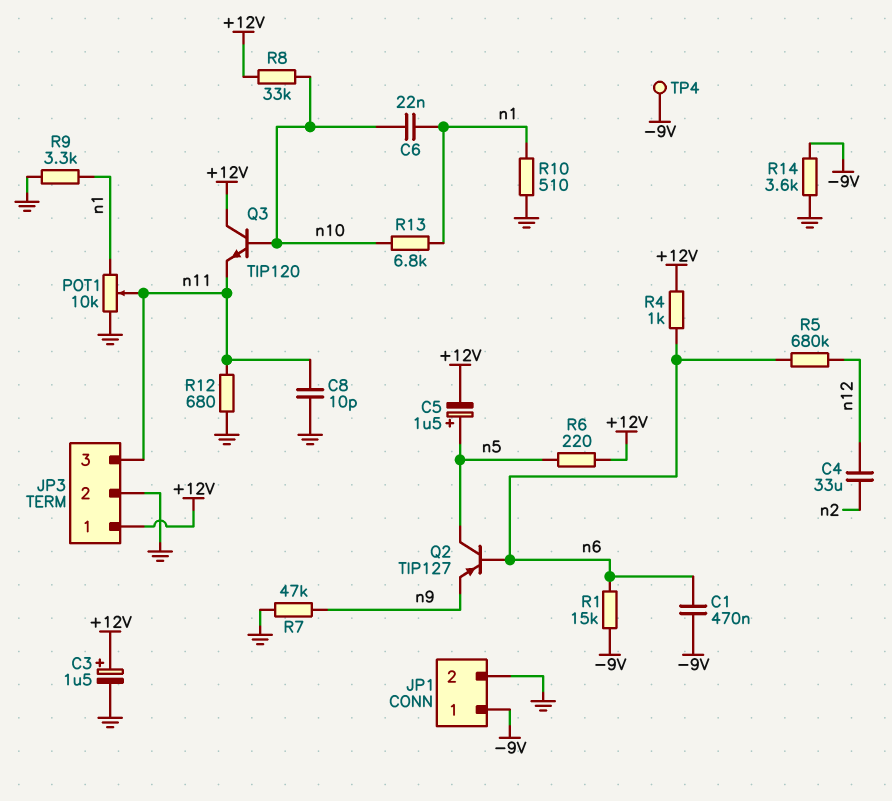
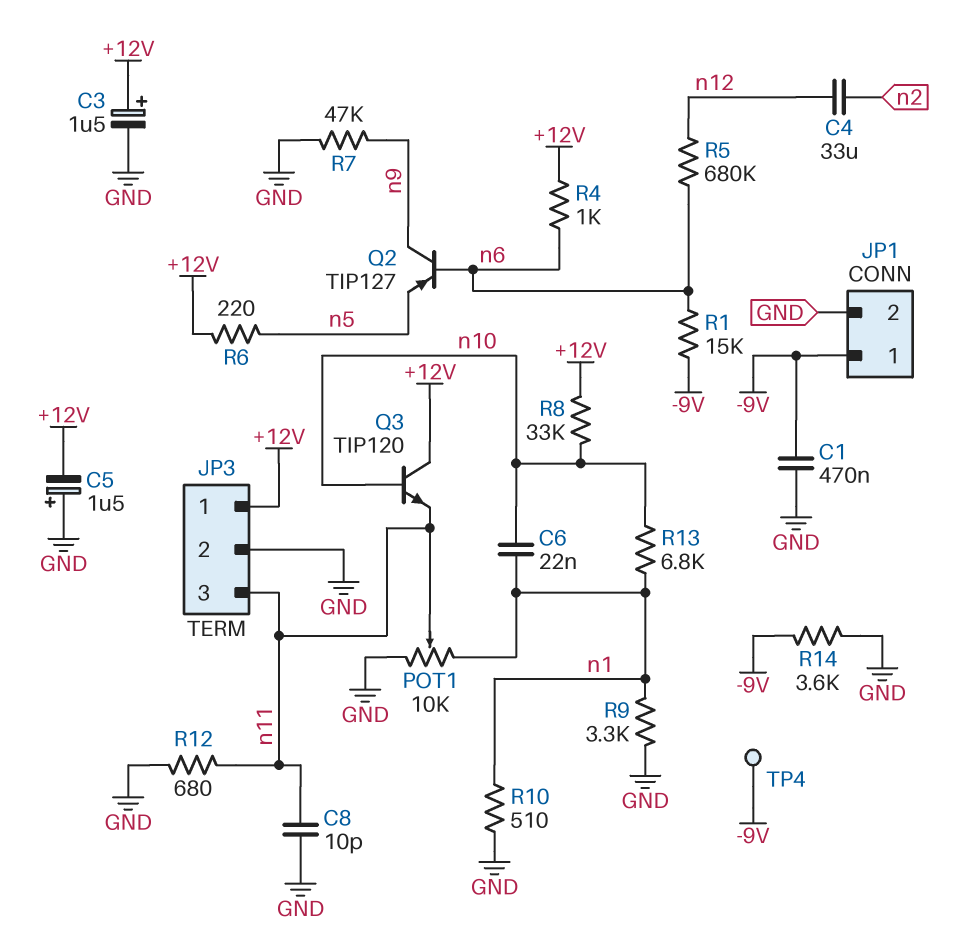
C1: 470nF (-9V, n6) -> 470nF (-9V, GND)
C5: 1.5uF (plus n5, minus +12V) -> 1.5uF (plus GND, minus +12V)
Q2: PNP TIP127 (B n6, C n5, E n9) -> PNP TIP127 (B n6, C n9, E n5)

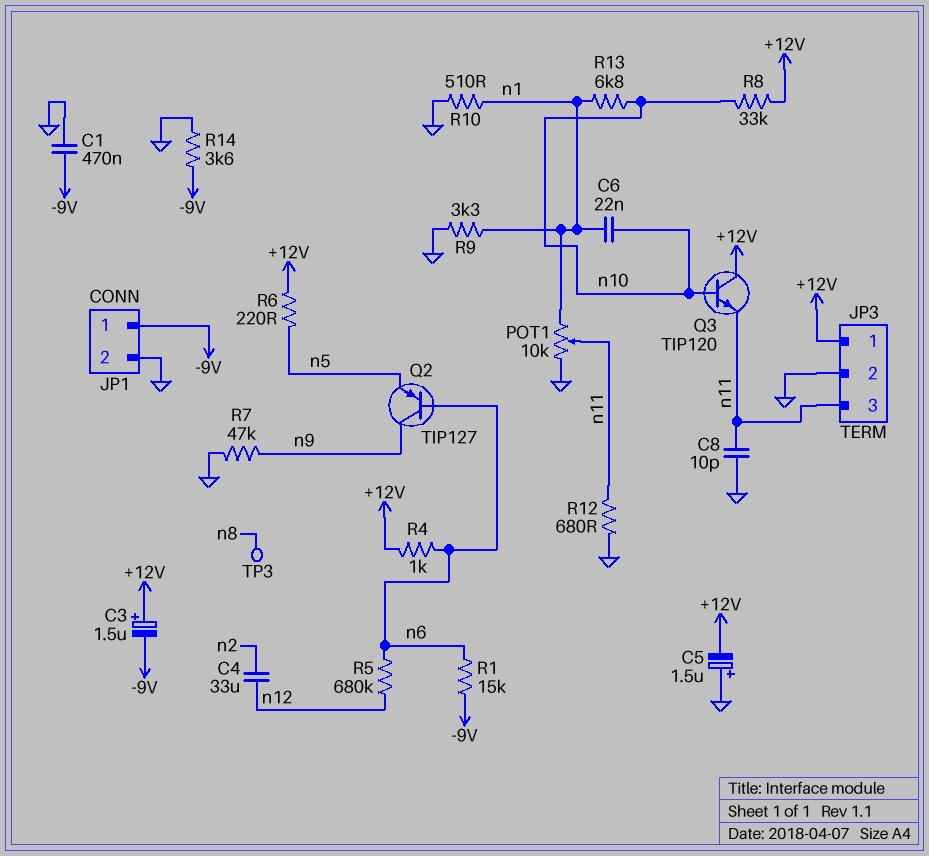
C3: 1.5uF (plus +12V, minus GND) -> 1.5uF (plus +12V, minus -9V)
TP3: none -> test point (n8)
TP4: test point (-9V) -> none

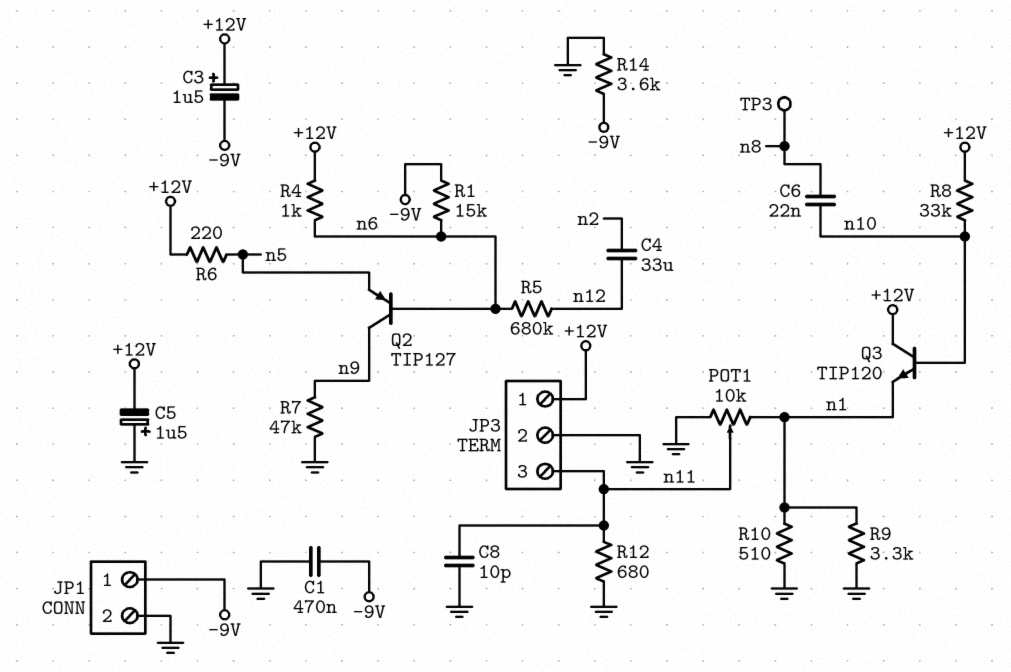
C6: 22nF (n1, n10) -> 22nF (n8, n10)
Q3: NPN TIP120 (B n10, C +12V, E n11) -> NPN TIP120 (B n10, C +12V, E n1)
R13: 6.8k (n1, n10) -> none

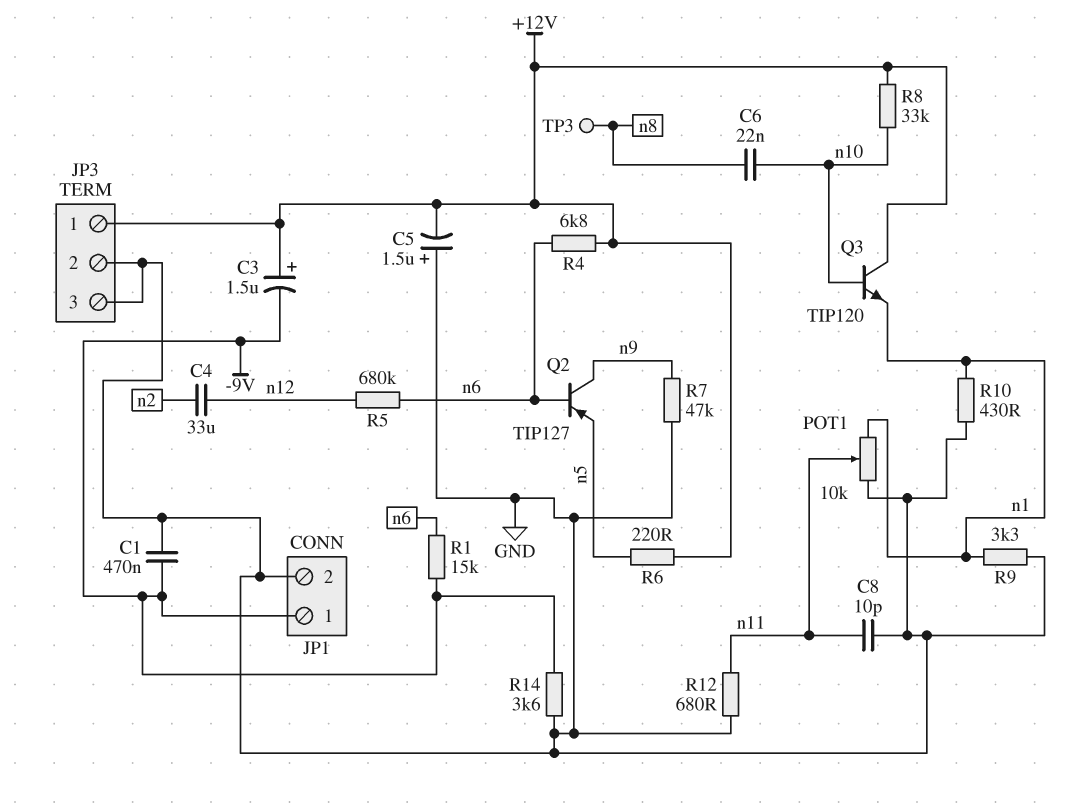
JP3 pin 3: n11 -> GND
R4: 1k (+12V, n6) -> 6.8k (+12V, n6)
R10: 510 (GND, n1) -> 430 (GND, n1)

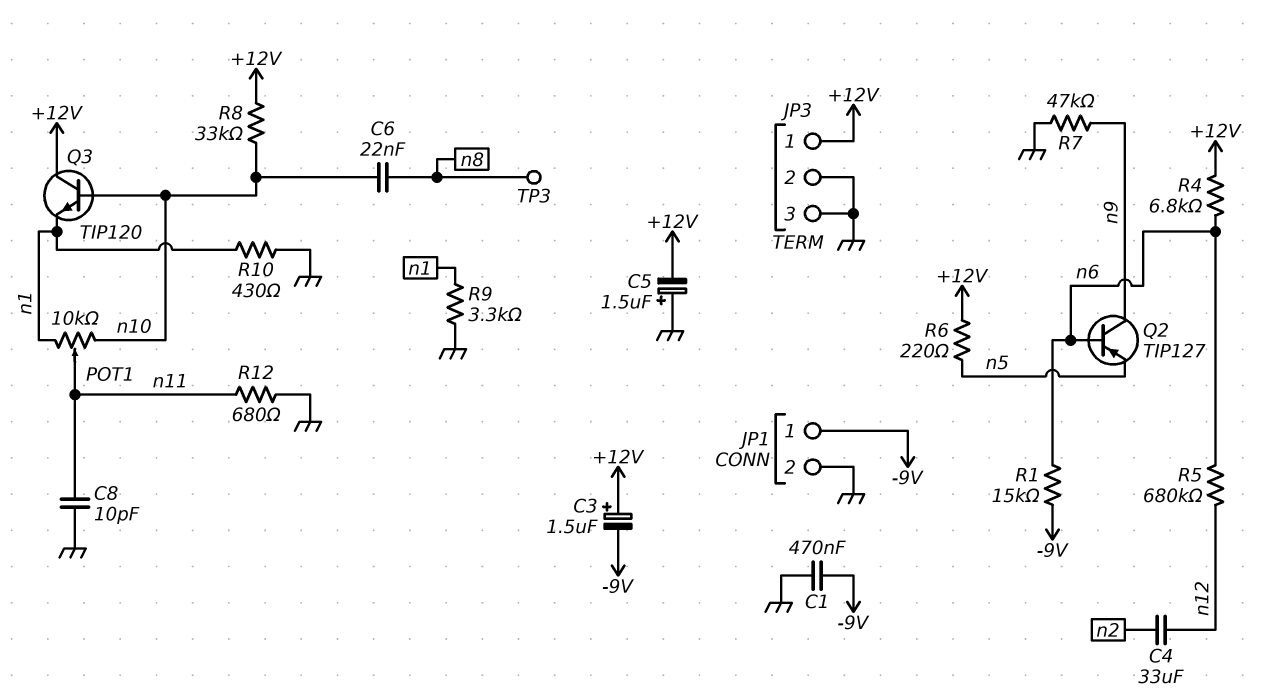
POT1: 10k (GND, n1, wiper n11) -> 10k (n1, n10, wiper n11)
R14: 3.6k (-9V, GND) -> none

